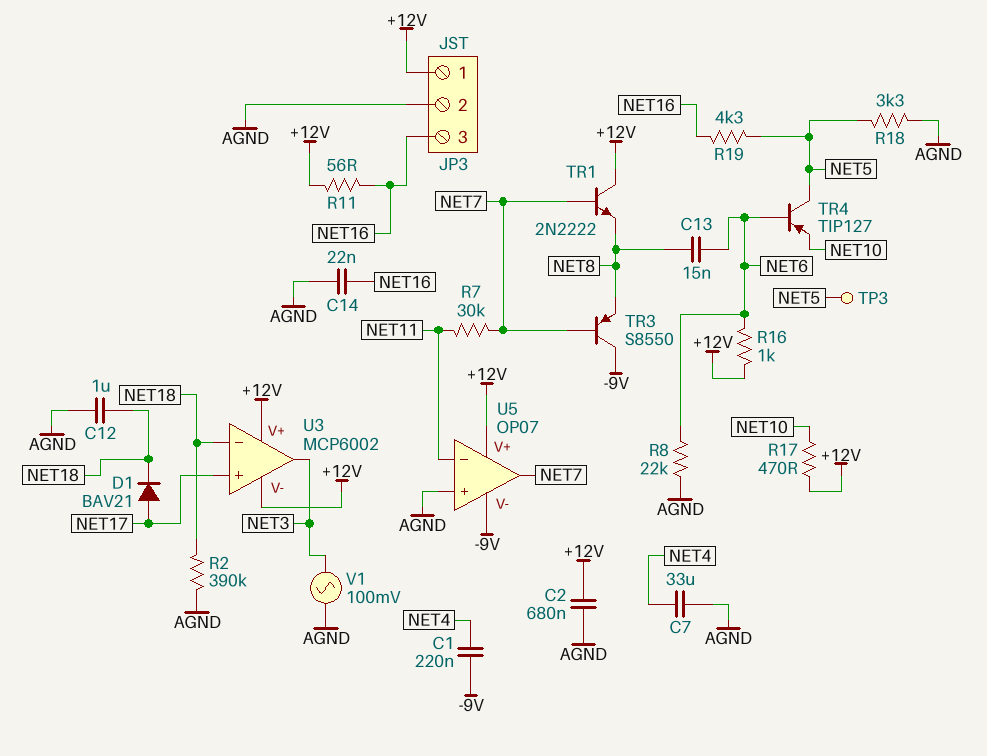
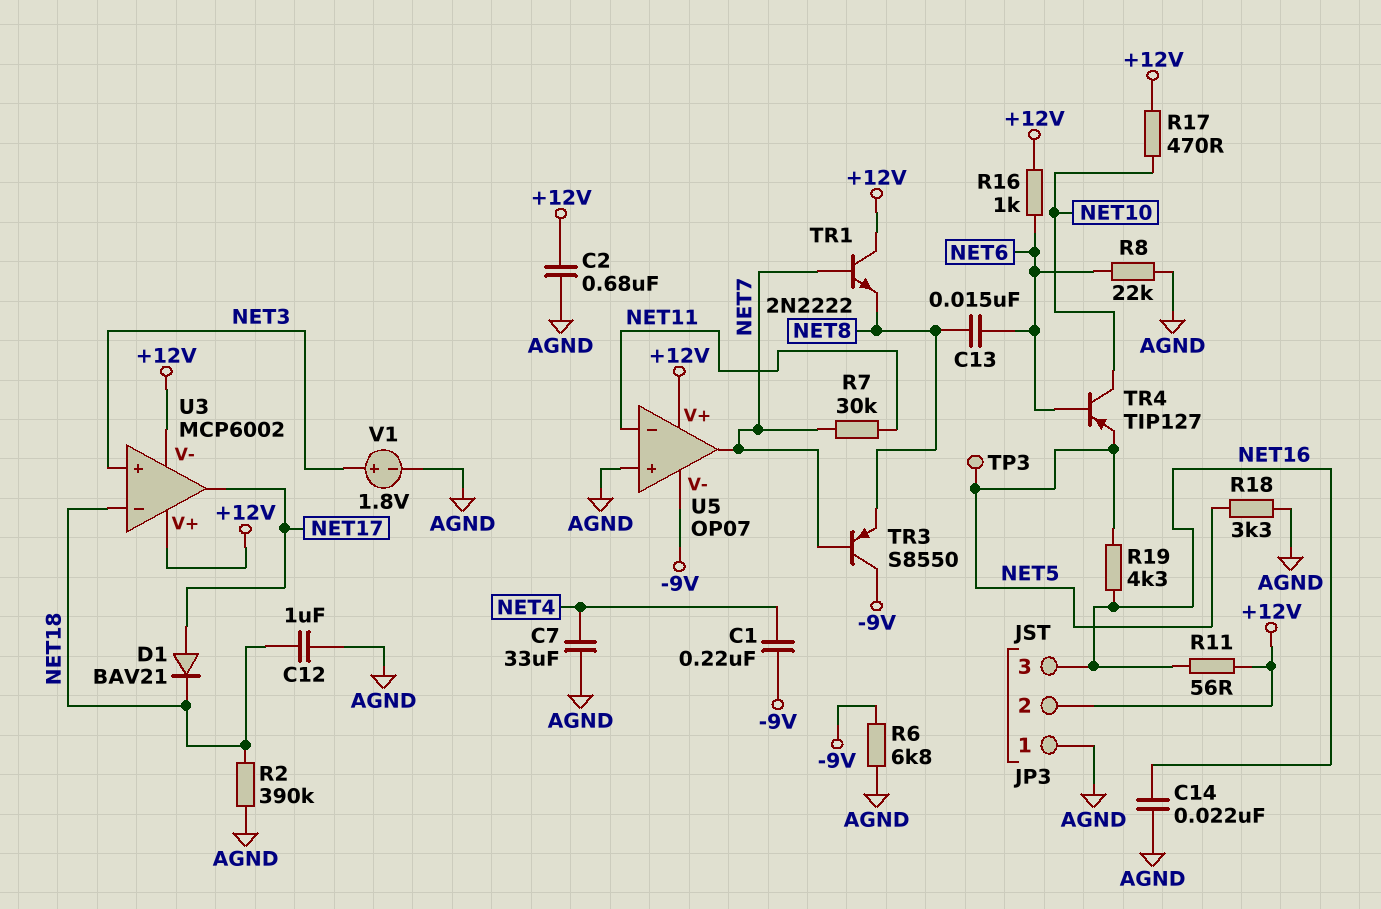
JP3 pin 1: +12V -> AGND
JP3 pin 2: AGND -> +12V
R6: none -> 6.8k (-9V, AGND)
TR4: PNP TIP127 (B NET6, C NET5, E NET10) -> PNP TIP127 (B NET6, C NET10, E NET5)
U3 pin in+: NET17 -> NET3
U3 pin out: NET3 -> NET17
V1: AC 100mV (AGND, NET3) -> 1.8V (plus NET3, minus AGND)

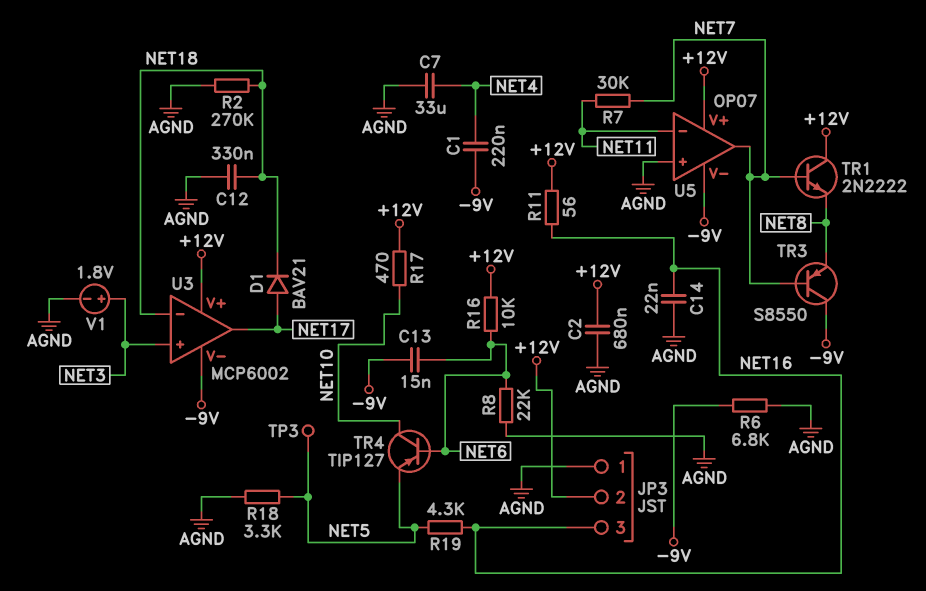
C12: 1uF (AGND, NET18) -> 330nF (AGND, NET18)
C13: 15nF (NET6, NET8) -> 15nF (-9V, NET6)
R2: 390k (AGND, NET18) -> 270k (AGND, NET18)
R16: 1k (+12V, NET6) -> 10k (+12V, NET6)
U3 pin V-: +12V -> -9V

